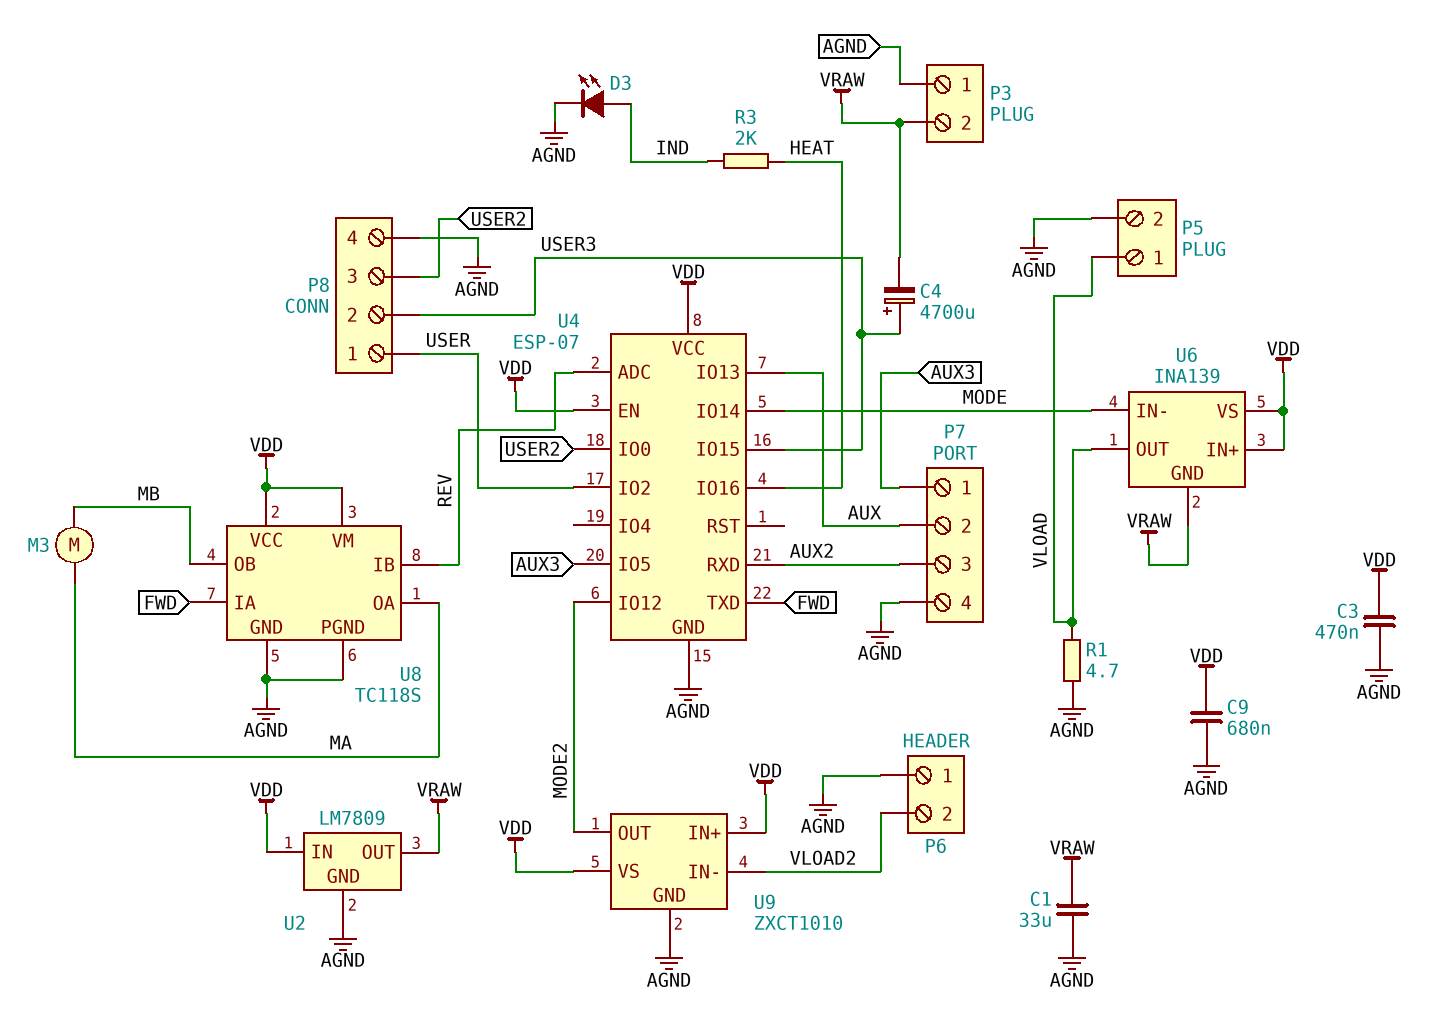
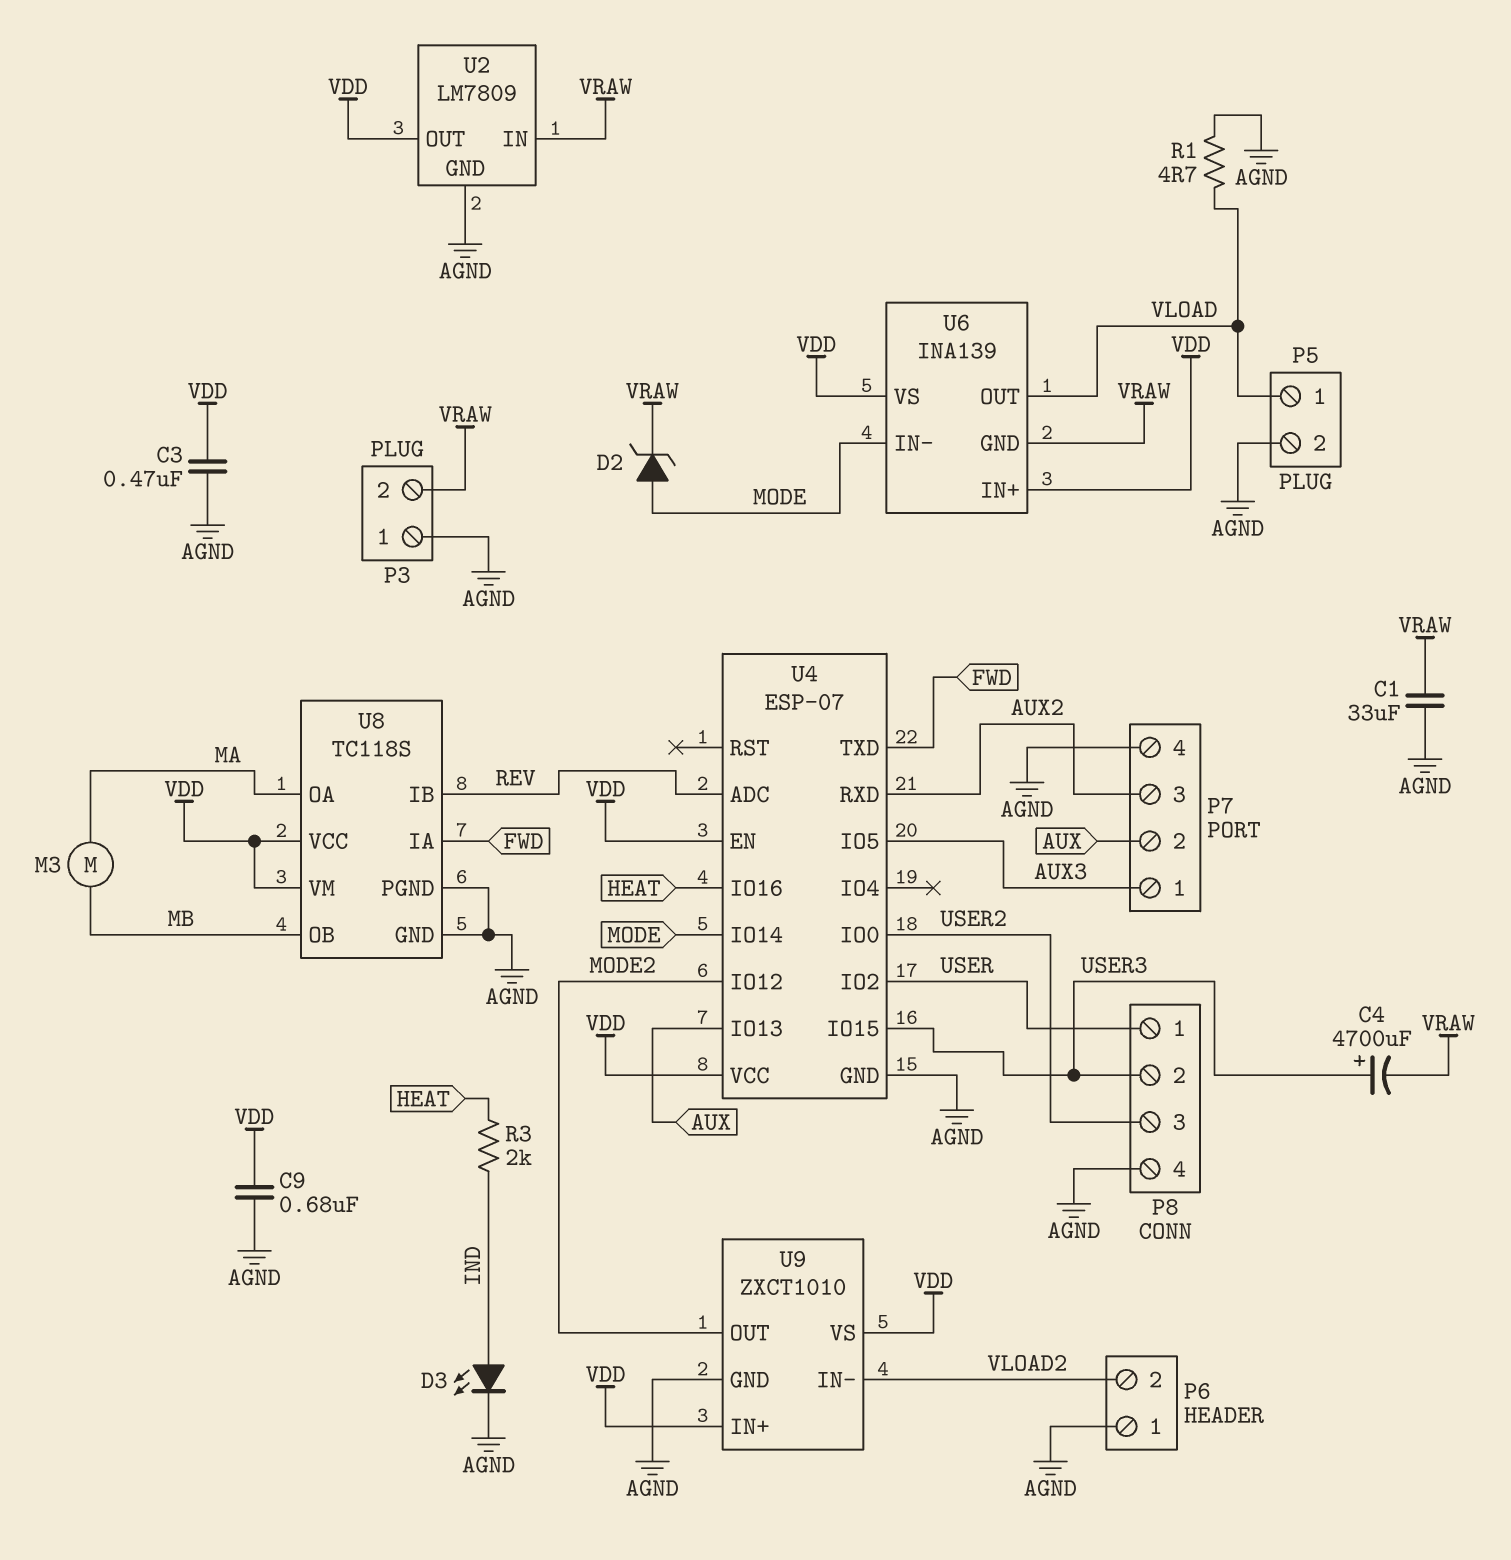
D2: none -> zener (A MODE, K VRAW)
U2 pin IN: VDD -> VRAW
U2 pin OUT: VRAW -> VDD

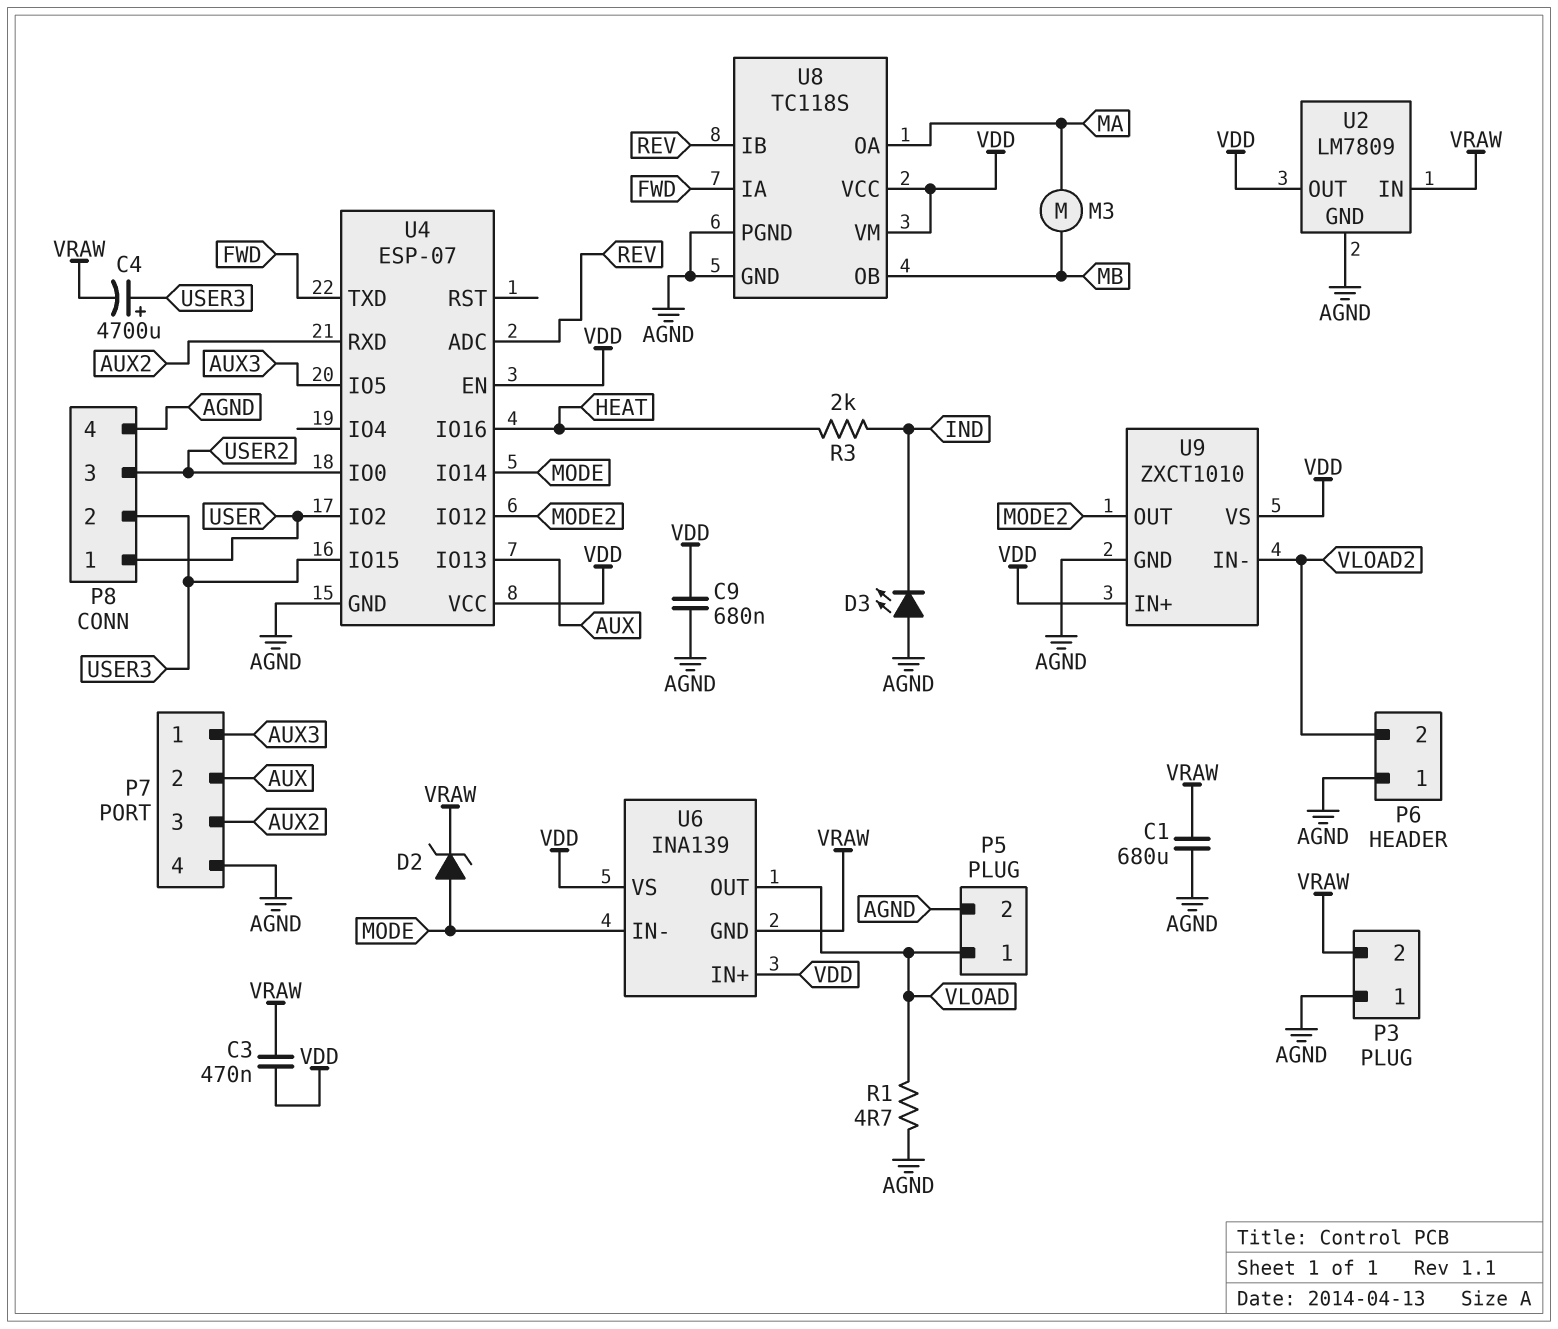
C1: 33uF (AGND, VRAW) -> 680uF (AGND, VRAW)
C3: 470nF (AGND, VDD) -> 470nF (VDD, VRAW)
D3: LED (A IND, K AGND) -> LED (A AGND, K IND)

